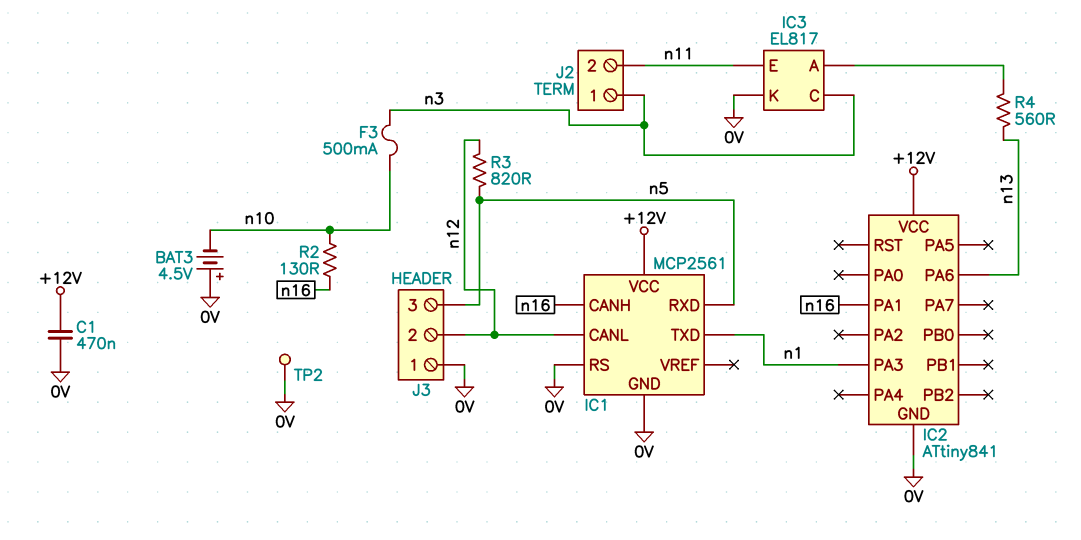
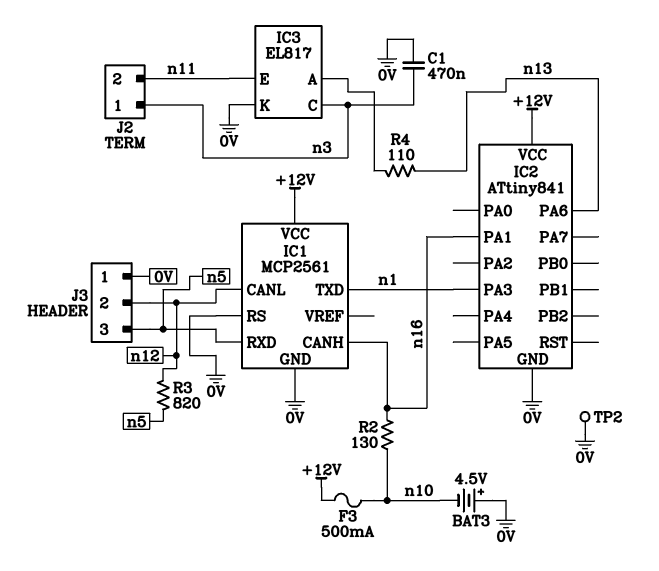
C1: 470nF (+12V, 0V) -> 470nF (0V, n3)
F3: 500mA (n3, n10) -> 500mA (+12V, n10)
R4: 560 (IC3/A, n13) -> 110 (IC3/A, n13)

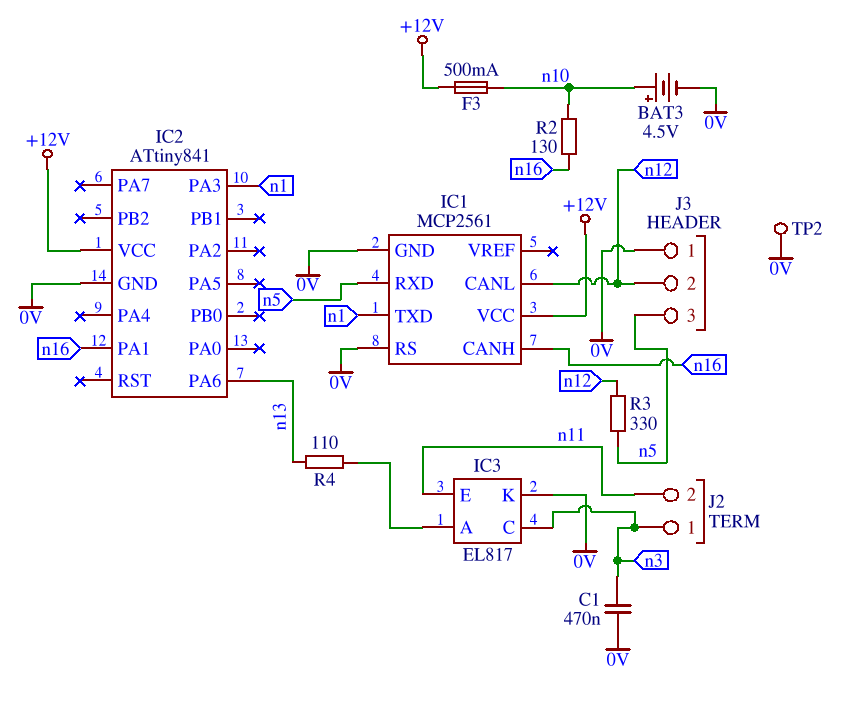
BAT3: 4.5V (plus 0V, minus n10) -> 4.5V (plus n10, minus 0V)
R3: 820 (n5, n12) -> 330 (n5, n12)

